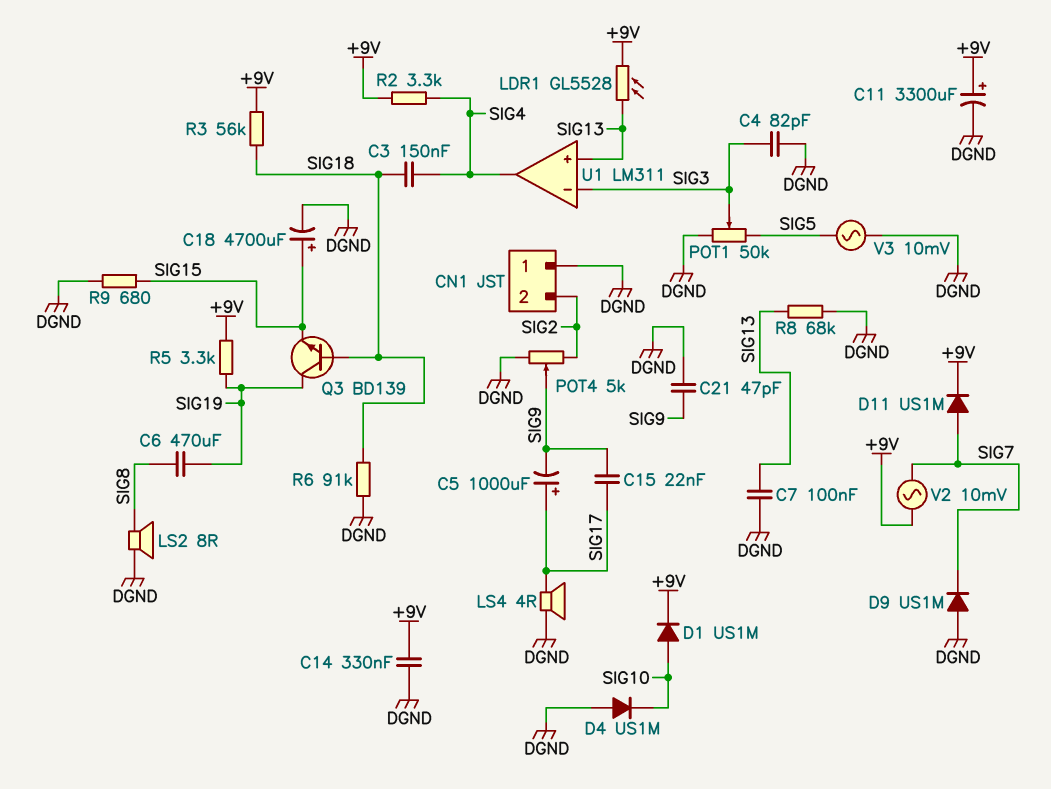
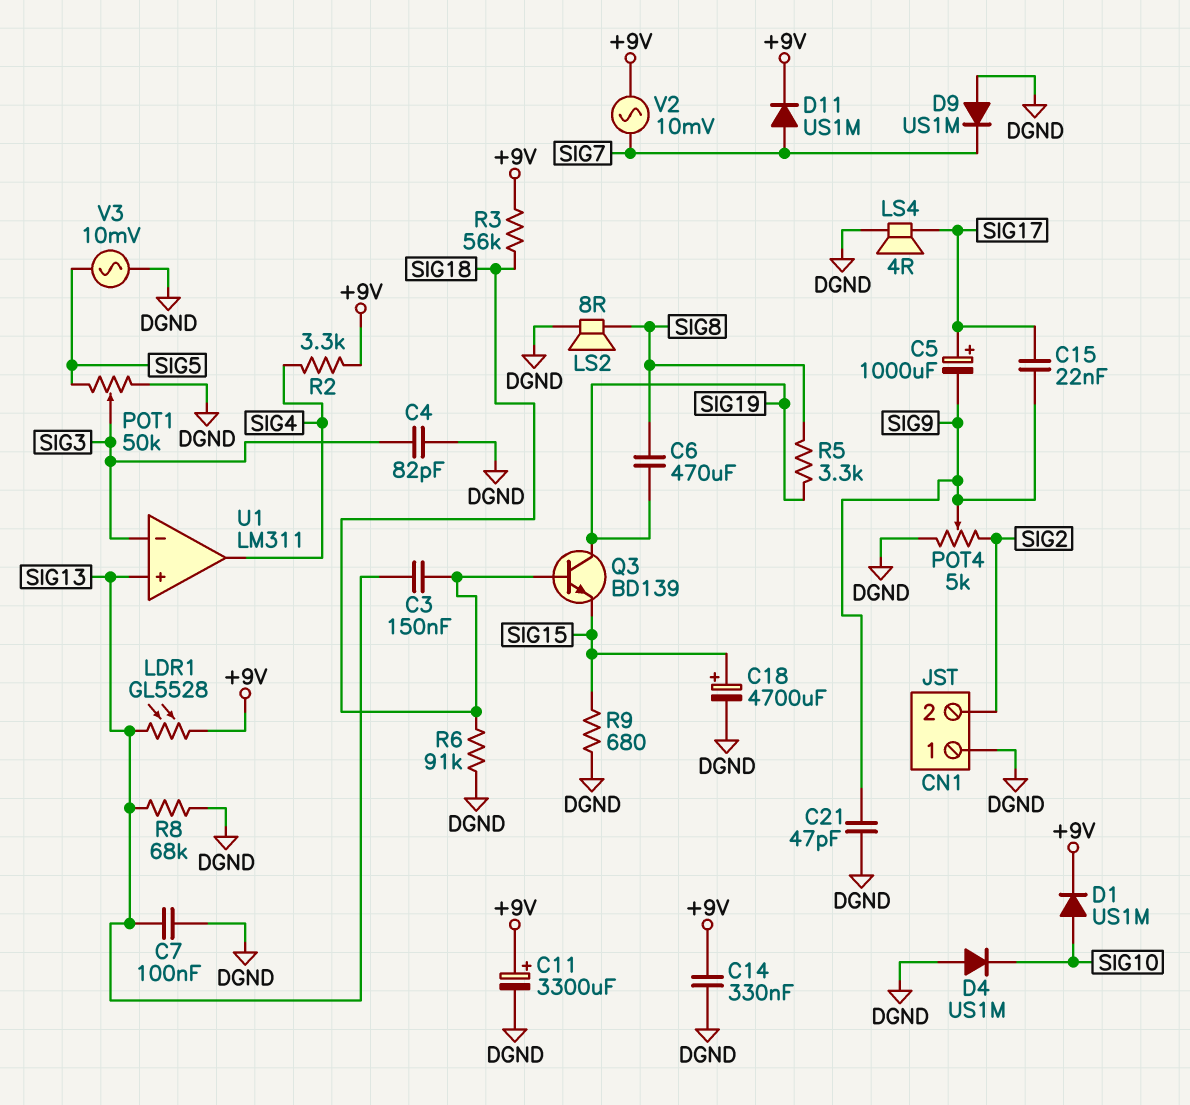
C3: 150nF (SIG4, SIG18) -> 150nF (SIG13, SIG18)
R5: 3.3k (+9V, SIG19) -> 3.3k (SIG8, SIG19)

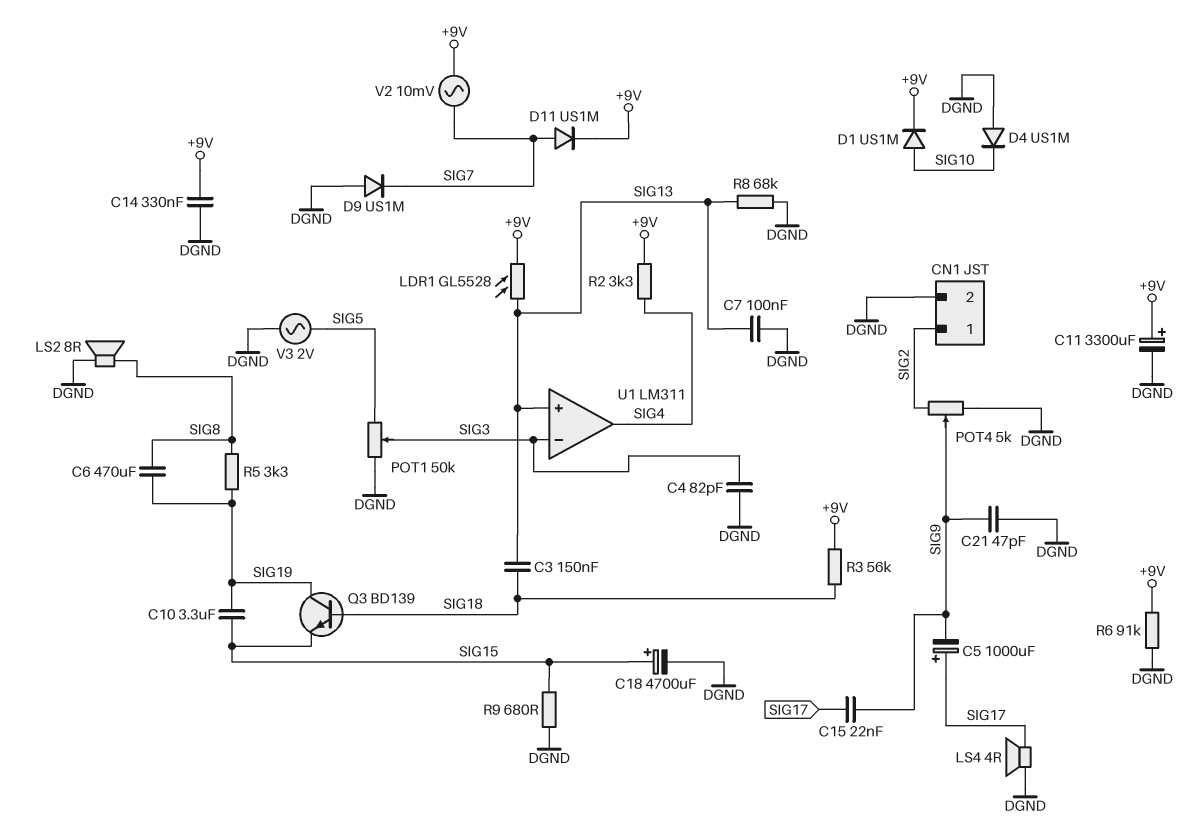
C10: none -> 3.3uF (SIG15, SIG19)
CN1 pin 1: DGND -> SIG2
CN1 pin 2: SIG2 -> DGND
R6: 91k (DGND, SIG18) -> 91k (+9V, DGND)
V3: AC 10mV (DGND, SIG5) -> AC 2V (DGND, SIG5)

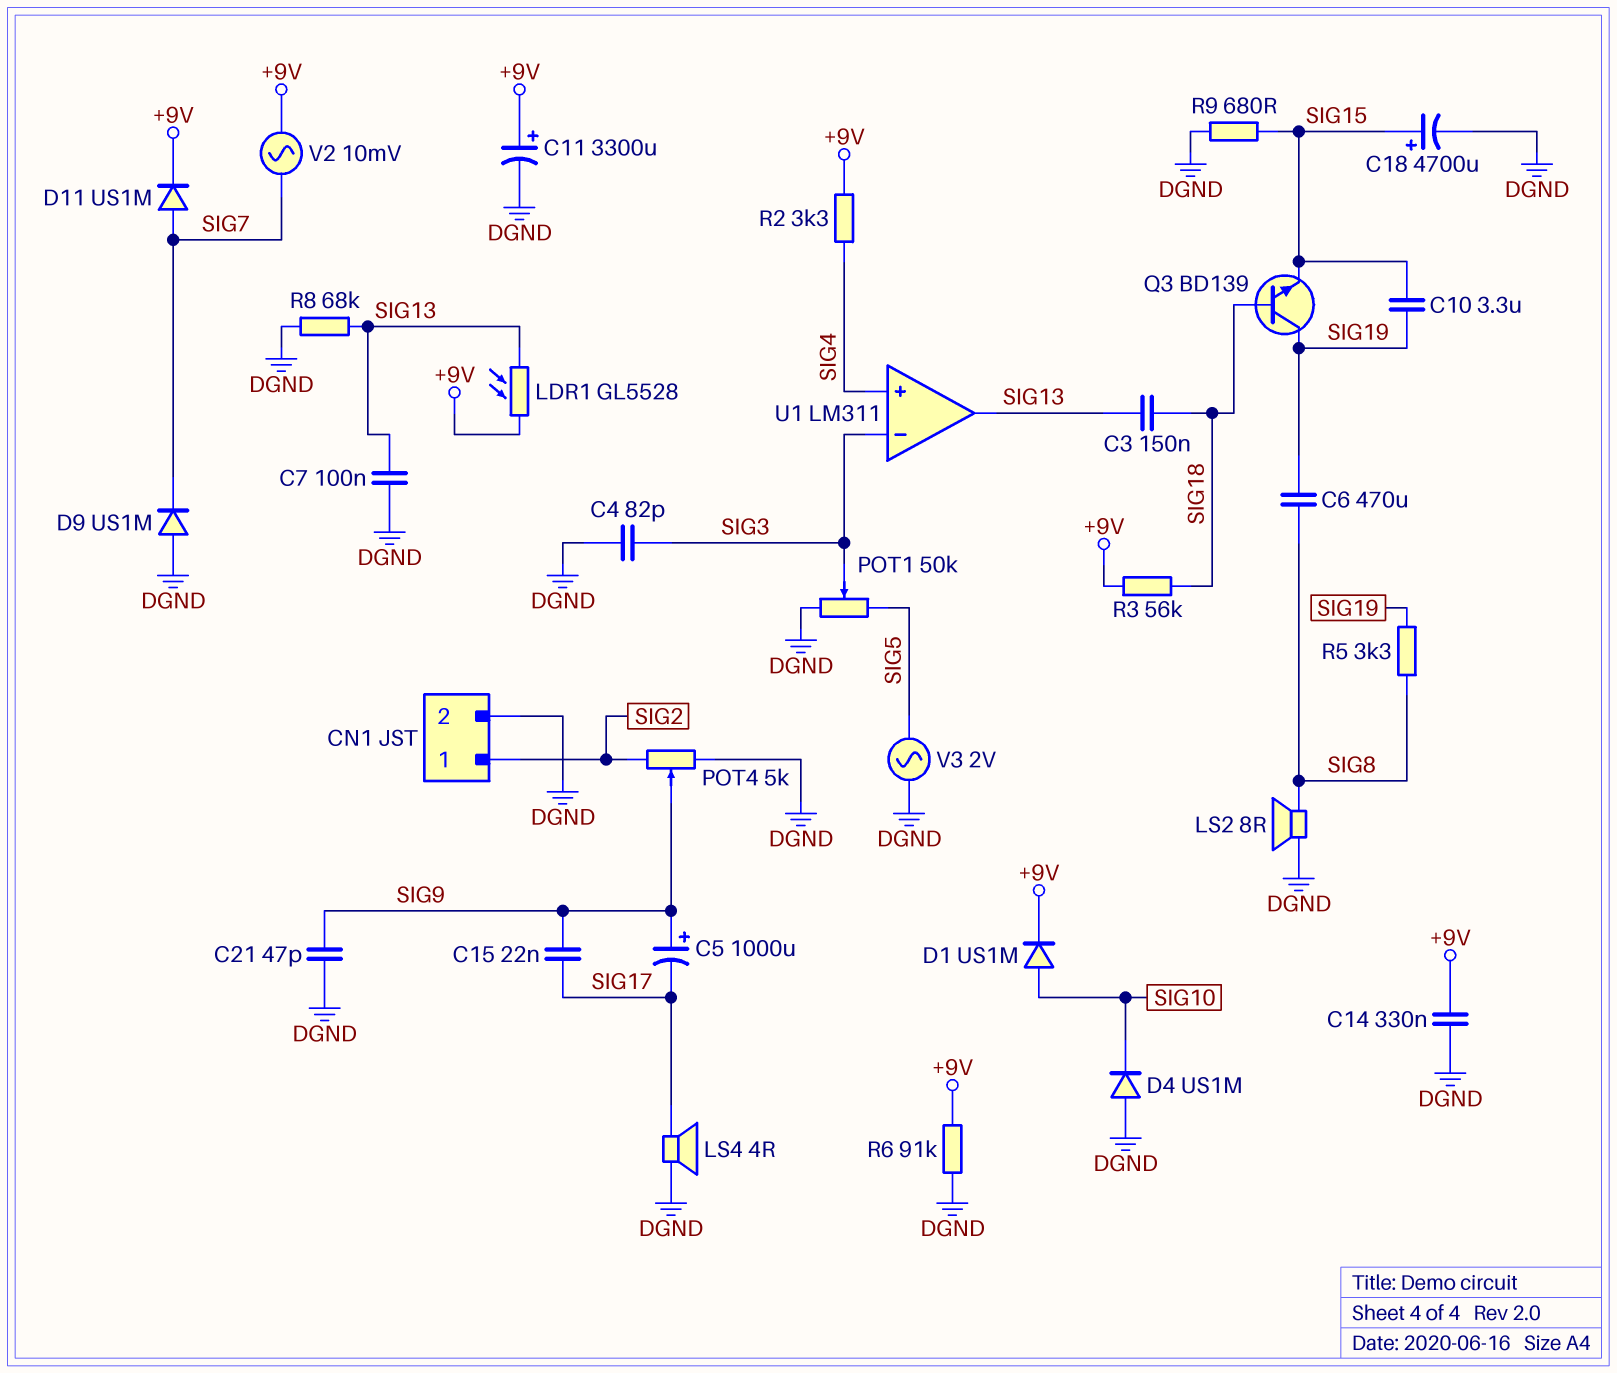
C5: 1000uF (plus SIG17, minus SIG9) -> 1000uF (plus SIG9, minus SIG17)
U1 pin in+: SIG13 -> SIG4
U1 pin out: SIG4 -> SIG13

